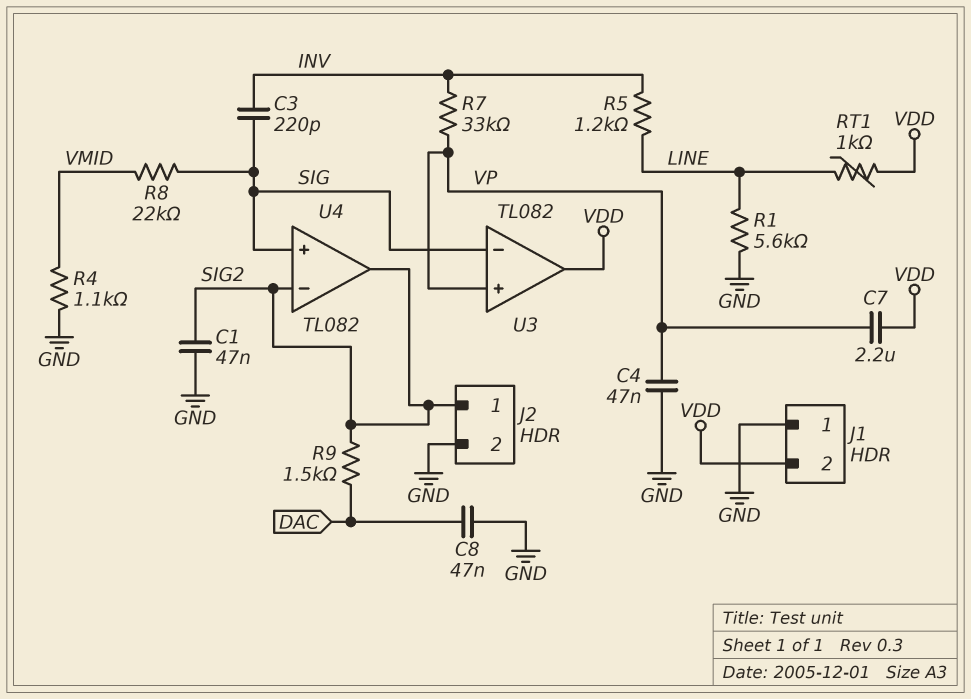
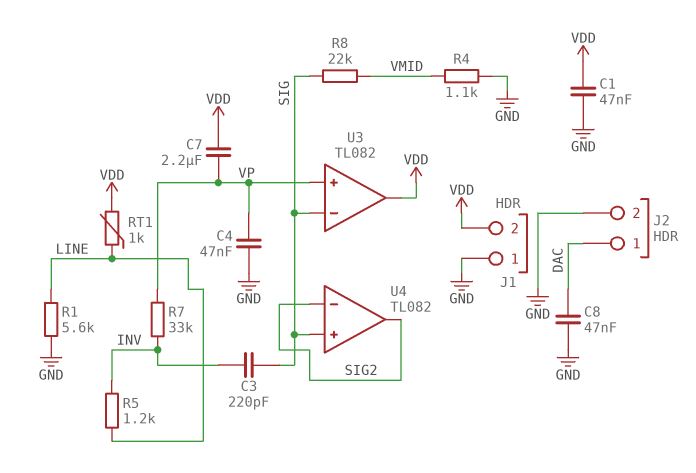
C1: 47nF (GND, SIG2) -> 47nF (GND, VDD)
J2 pin 1: SIG2 -> DAC
R9: 1.5k (DAC, SIG2) -> none

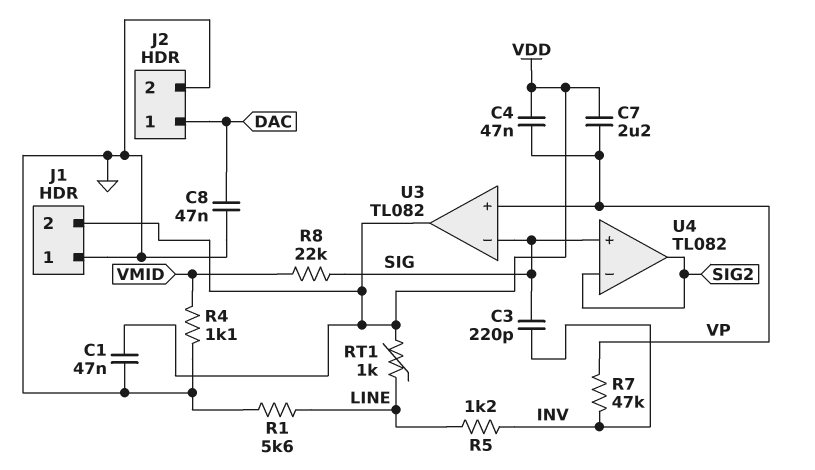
C4: 47nF (GND, VP) -> 47nF (VDD, VP)
R7: 33k (INV, VP) -> 47k (INV, VP)

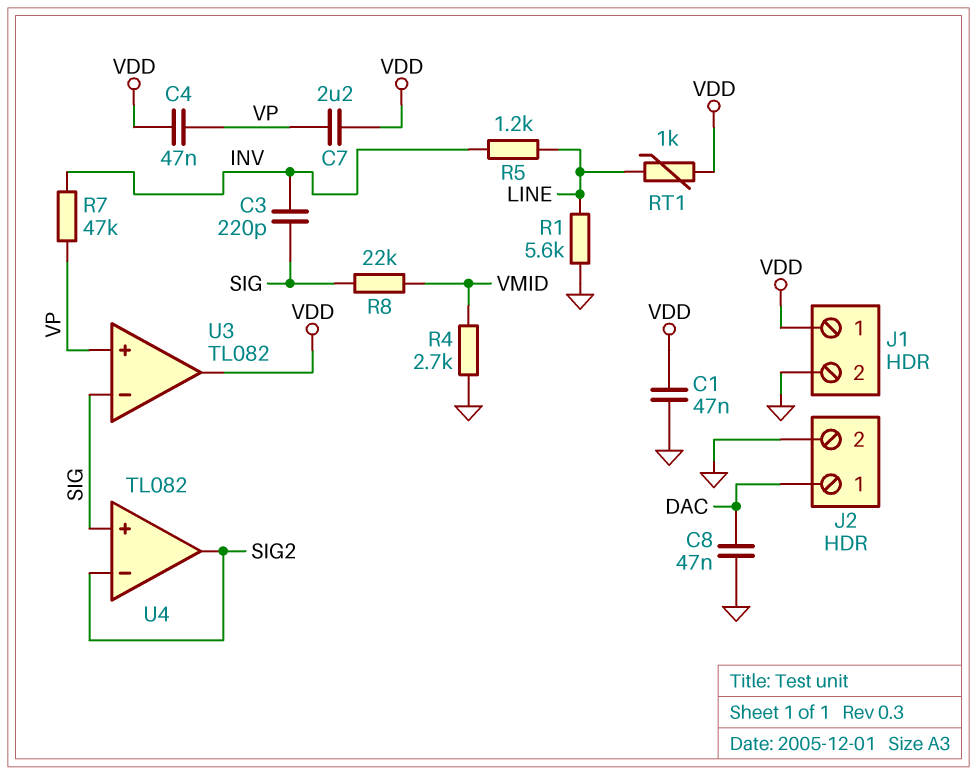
J1 pin 1: GND -> VDD
J1 pin 2: VDD -> GND
R4: 1.1k (GND, VMID) -> 2.7k (GND, VMID)

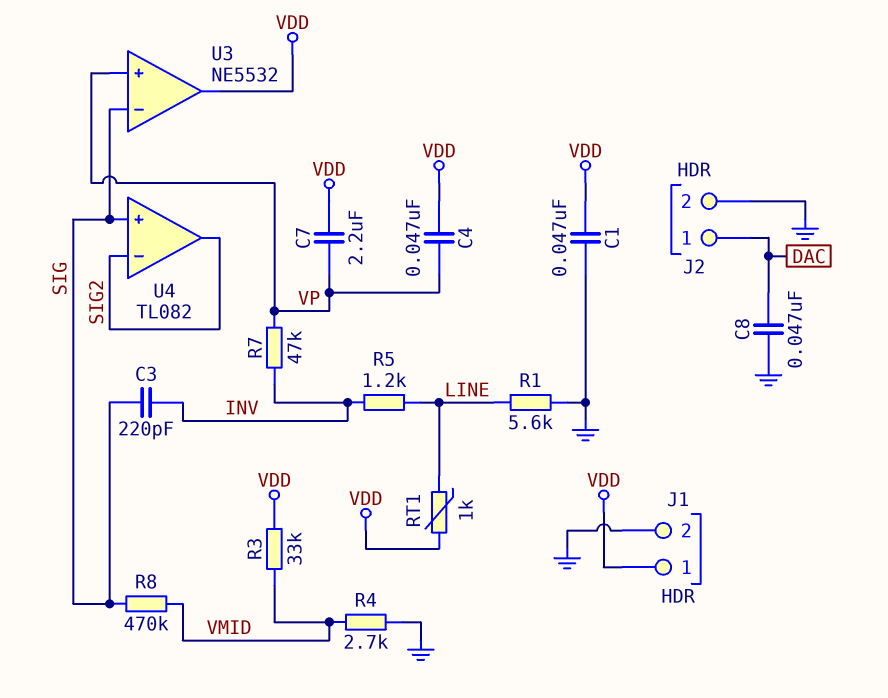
R3: none -> 33k (VDD, VMID)
R8: 22k (SIG, VMID) -> 470k (SIG, VMID)
U3: TL082 -> NE5532

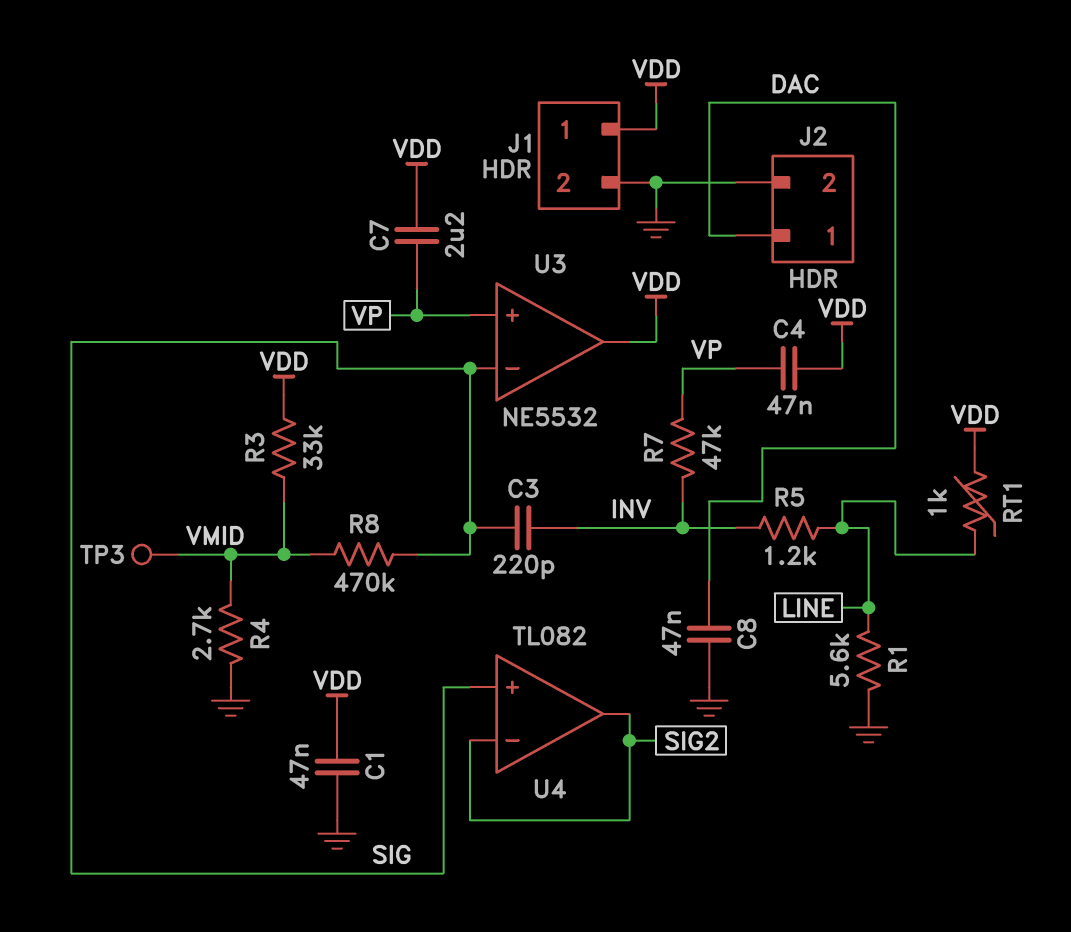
TP3: none -> test point (VMID)

